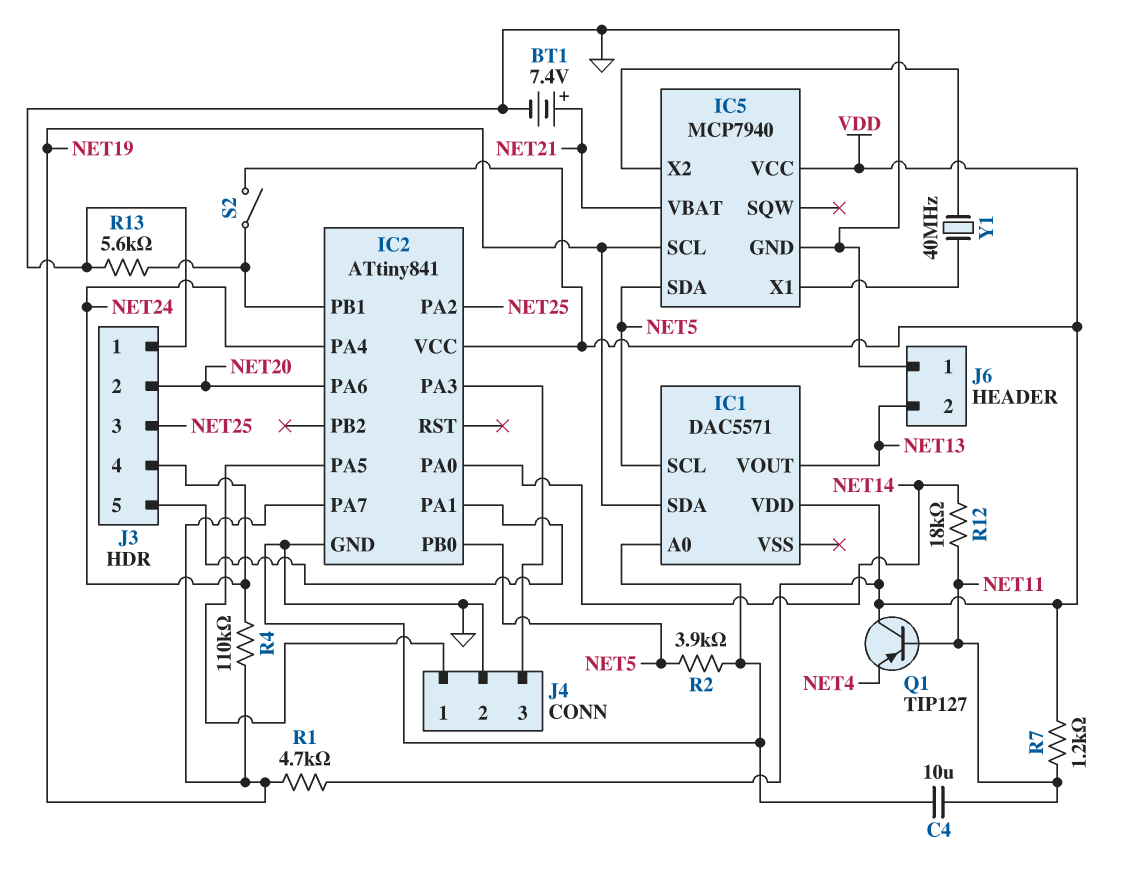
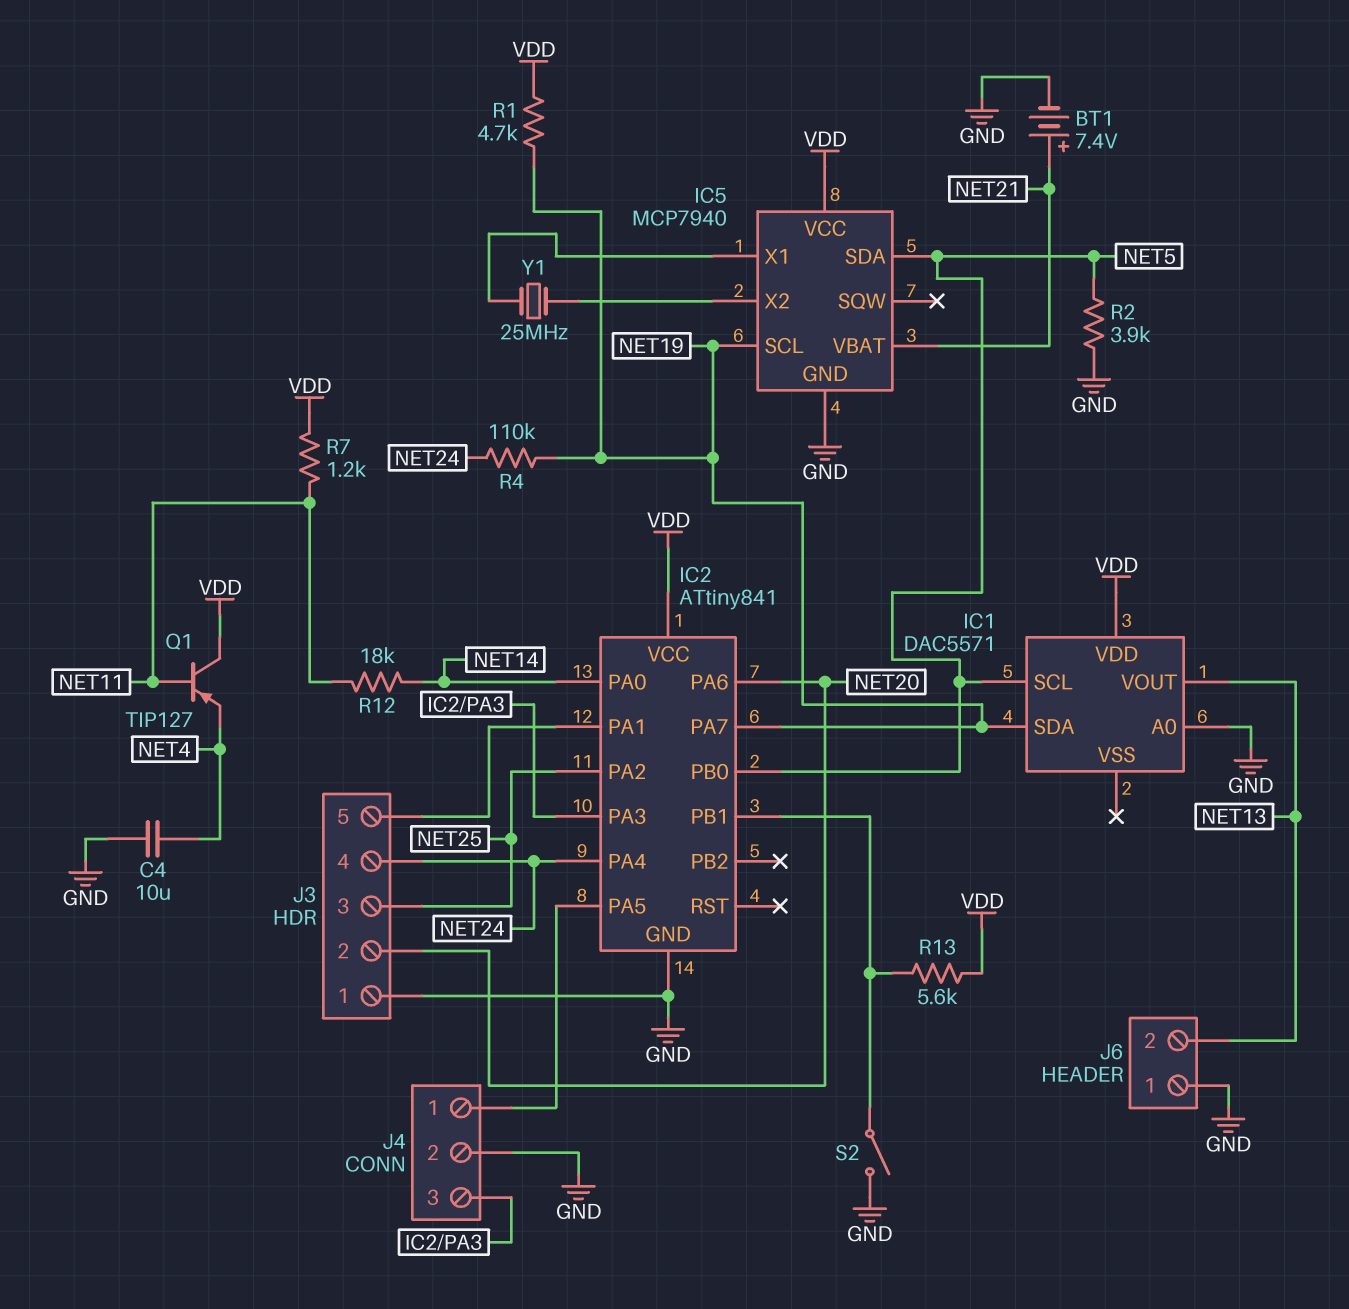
C4: 10uF (GND, NET11) -> 10uF (GND, NET4)
R13: 5.6k (GND, IC2/PB1) -> 5.6k (IC2/PB1, VDD)
S2: switch (IC2/PB1, VDD) -> switch (GND, IC2/PB1)
Y1: 40MHz (IC5/X1, IC5/X2) -> 25MHz (IC5/X1, IC5/X2)

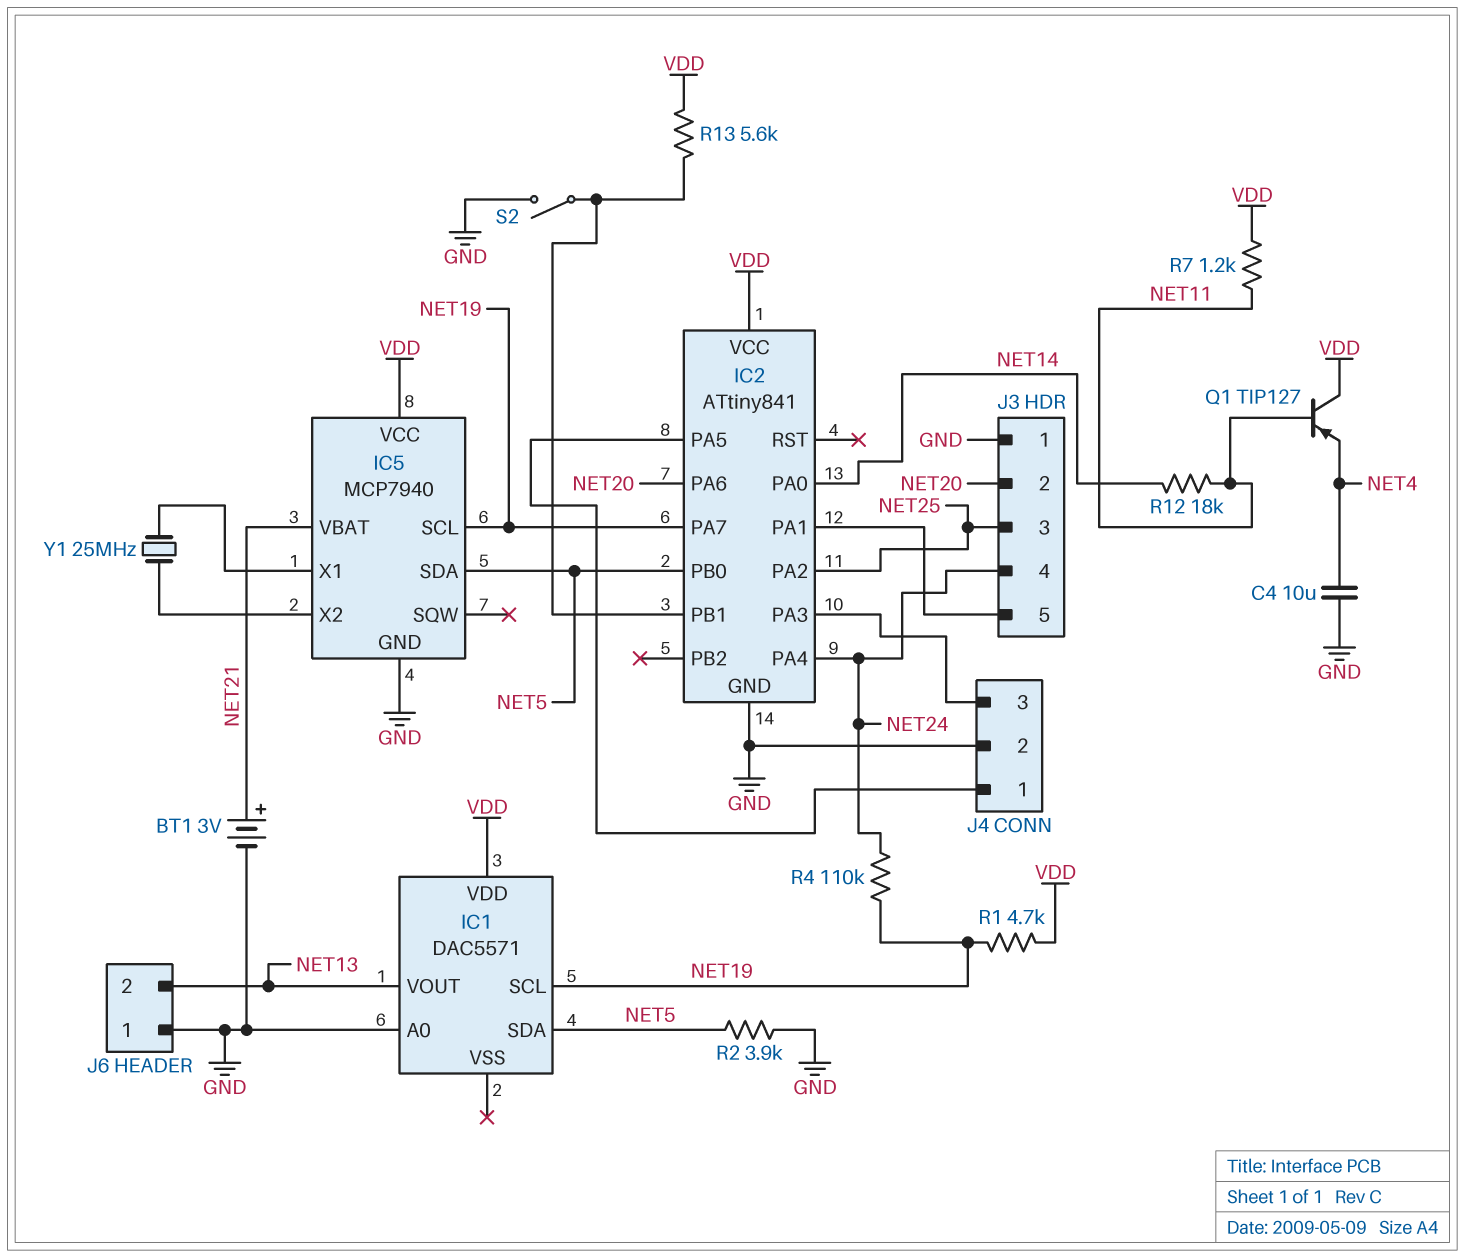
BT1: 7.4V (plus NET21, minus GND) -> 3V (plus NET21, minus GND)
IC1 pin SCL: NET5 -> NET19
IC1 pin SDA: NET19 -> NET5

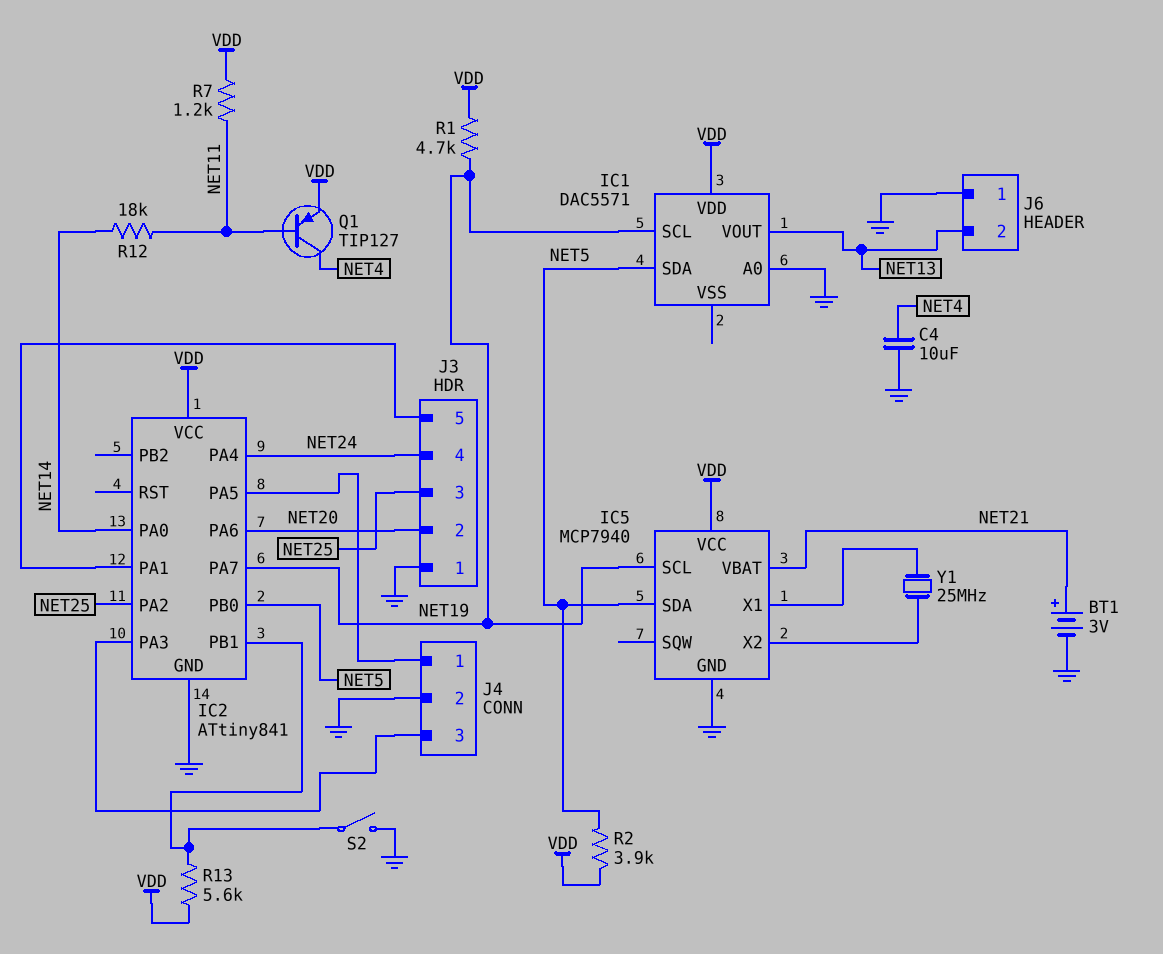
Q1: PNP TIP127 (B NET11, C VDD, E NET4) -> PNP TIP127 (B NET11, C NET4, E VDD)
R2: 3.9k (GND, NET5) -> 3.9k (NET5, VDD)
R4: 110k (NET19, NET24) -> none

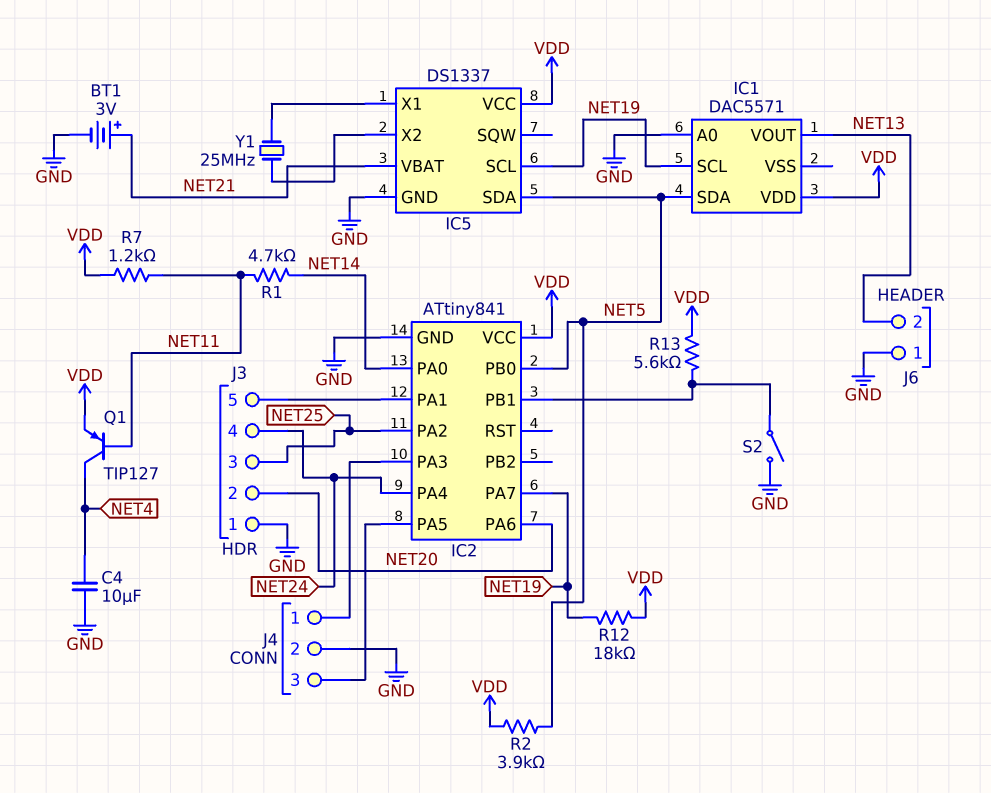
IC5: MCP7940 -> DS1337
J4 pin 1: IC2/PA5 -> IC2/PA3
J4 pin 3: IC2/PA3 -> IC2/PA5
R1: 4.7k (NET19, VDD) -> 4.7k (NET11, NET14)
R12: 18k (NET11, NET14) -> 18k (NET19, VDD)

